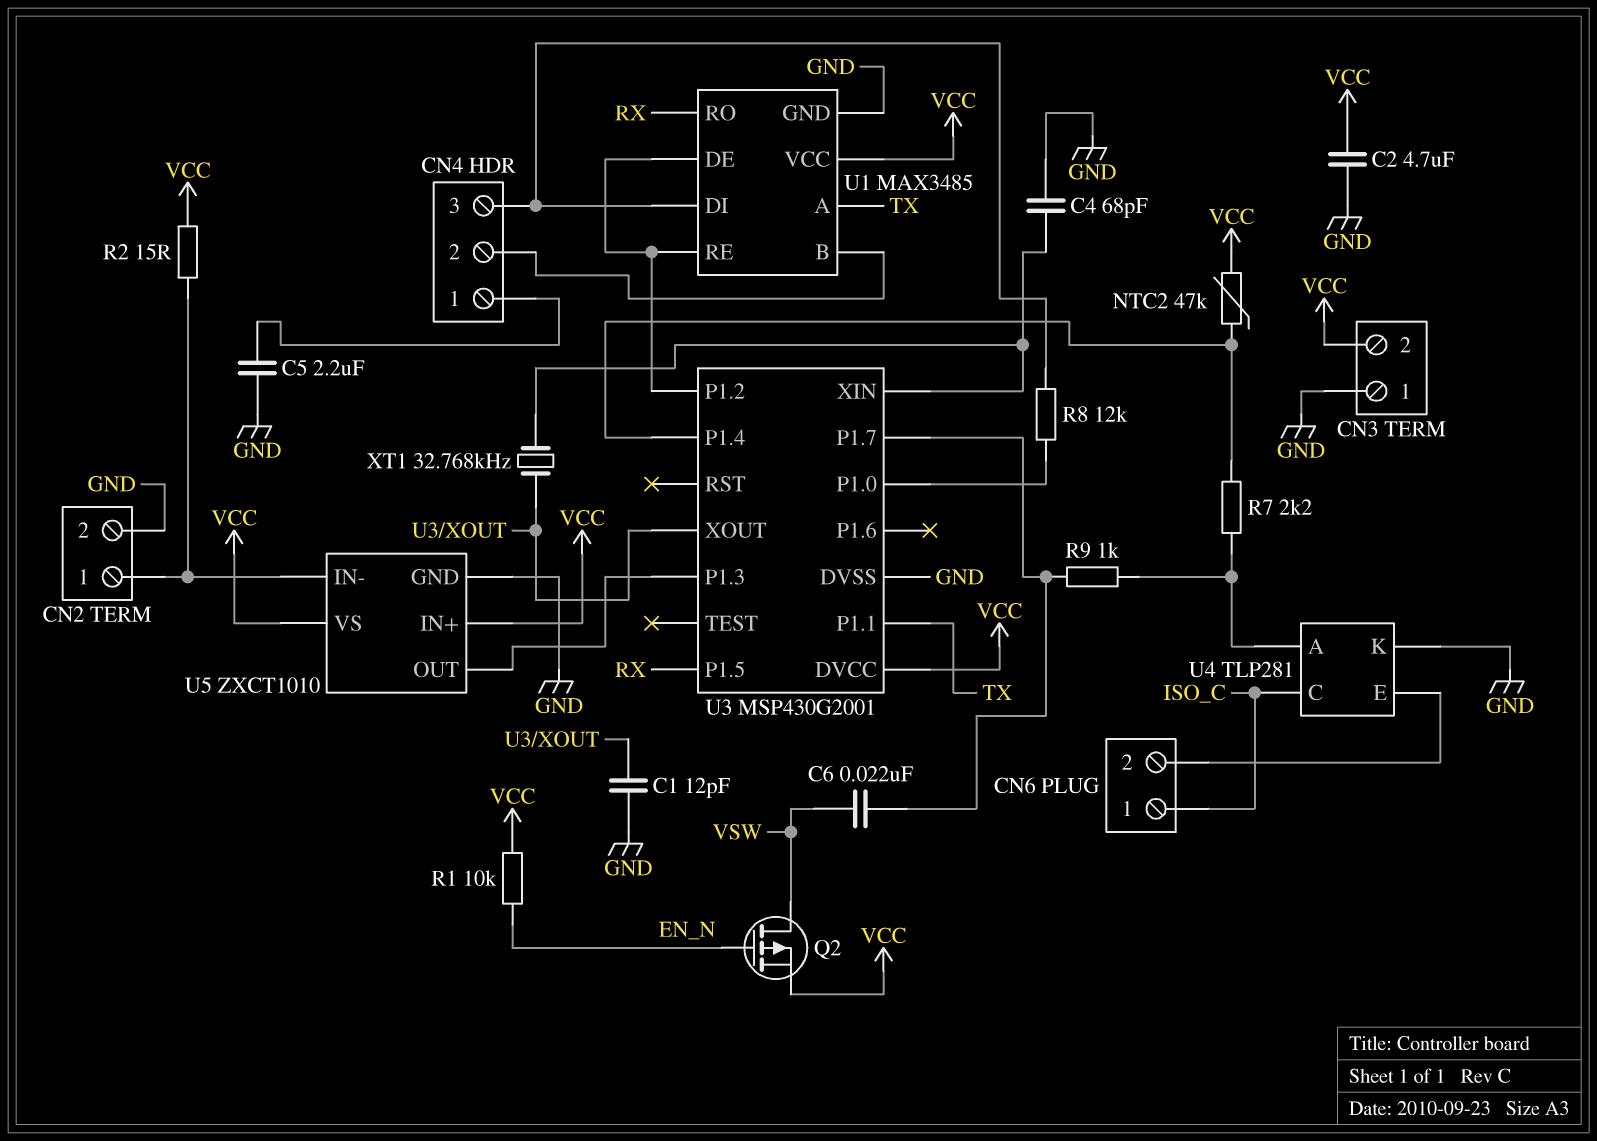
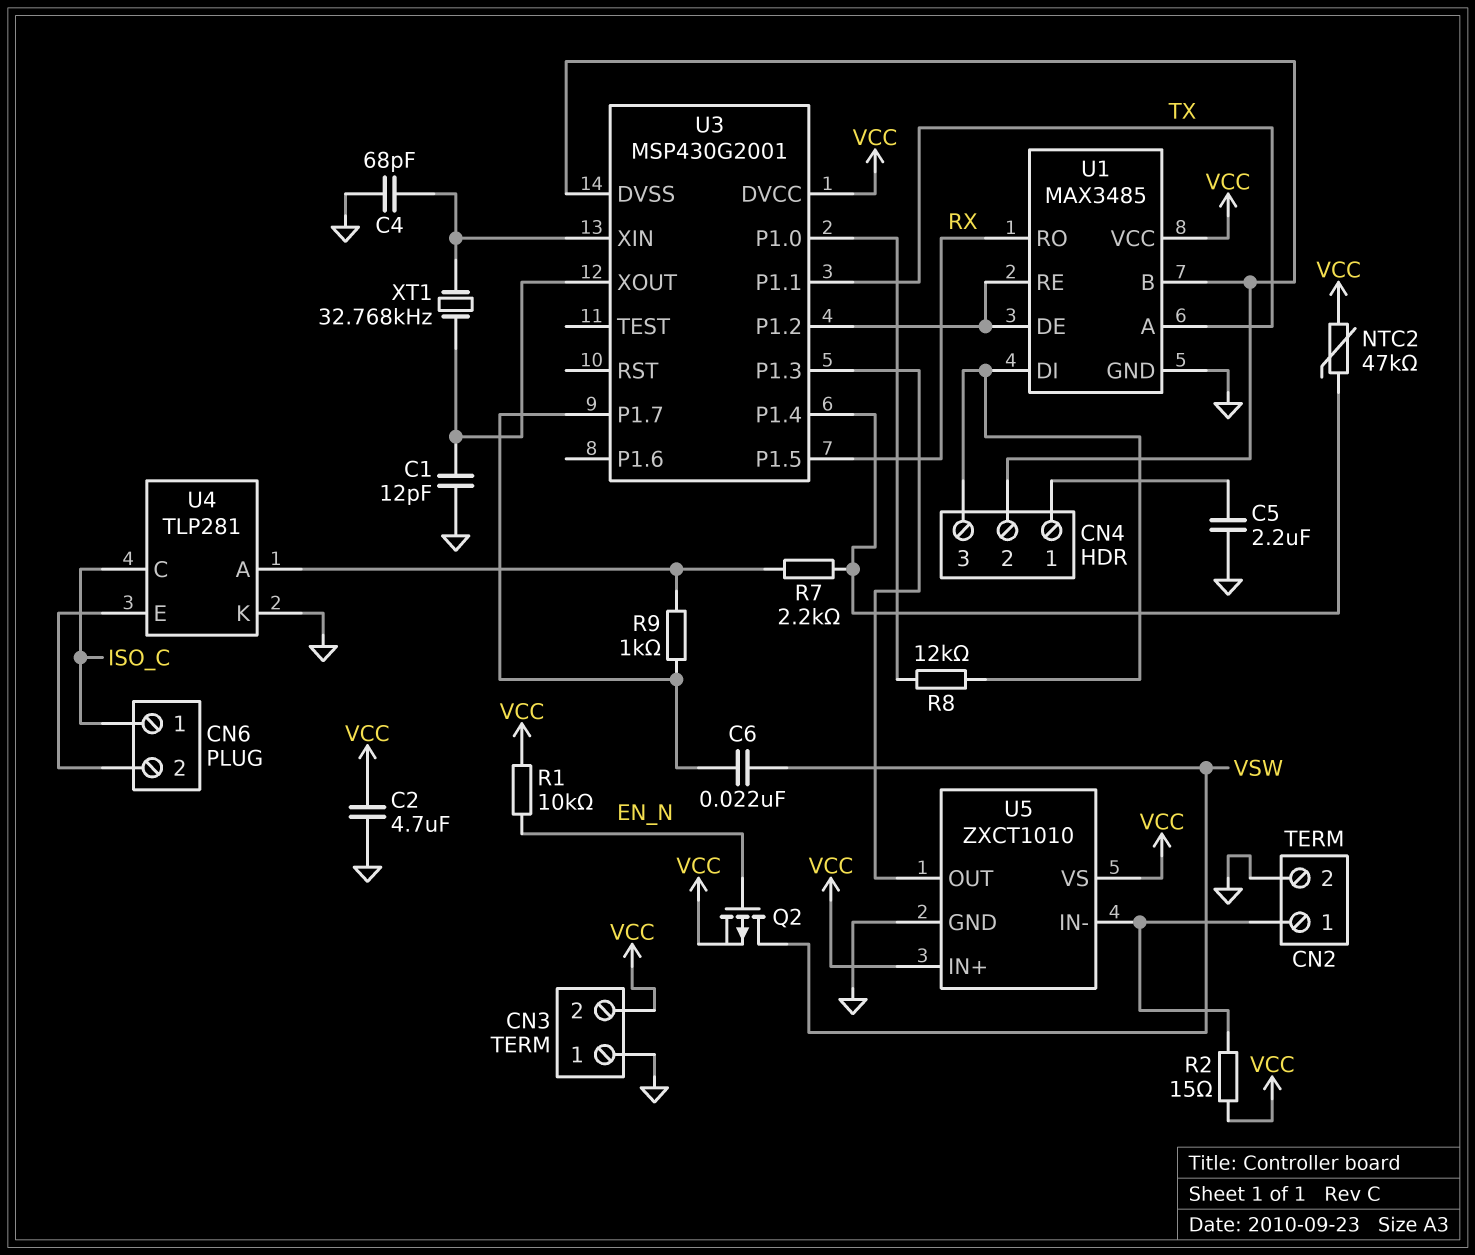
U3 pin DVSS: GND -> CN4/2

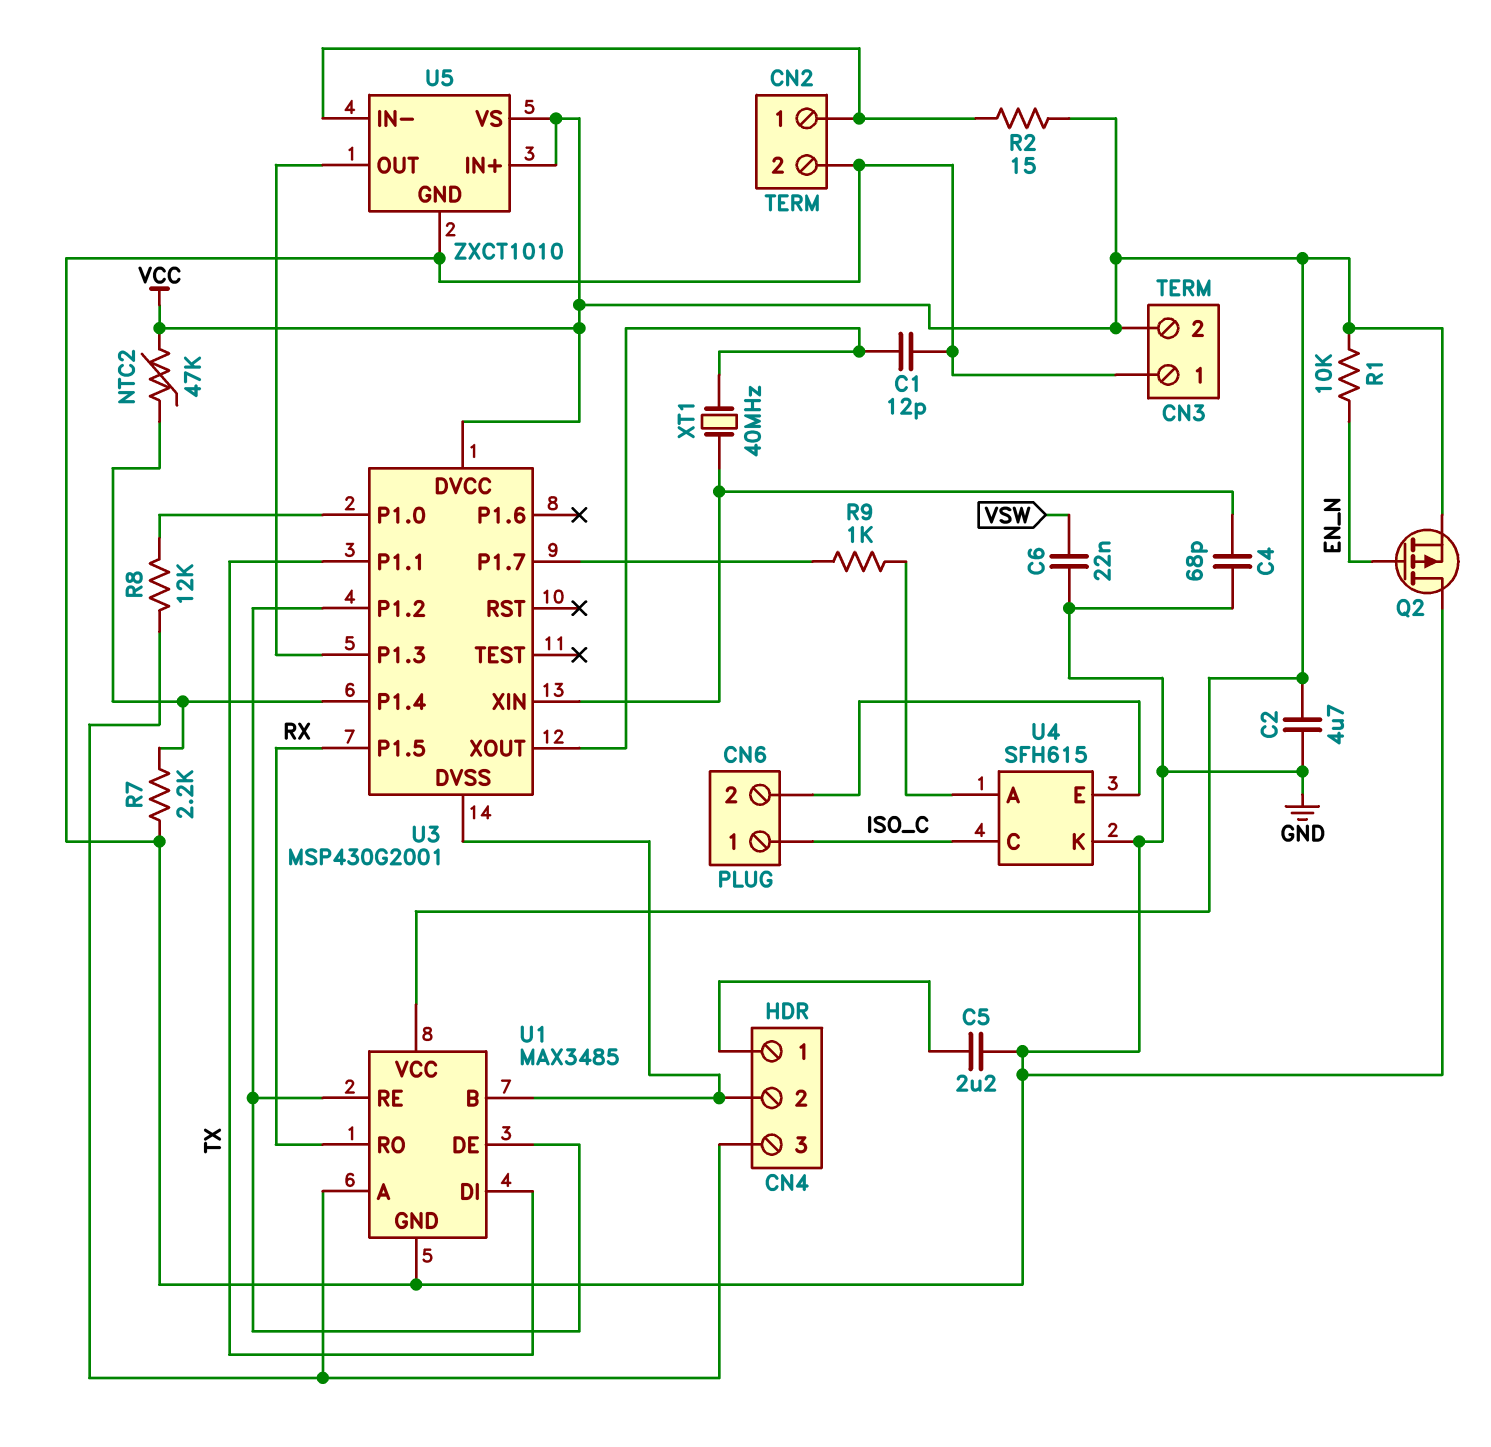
C6: 22nF (U3/P1.7, VSW) -> 22nF (GND, VSW)
Q2: PMOS (G EN_N, D VSW, S VCC) -> PMOS (G EN_N, D GND, S VCC)
R7: 2.2k (U3/P1.4, U4/A) -> 2.2k (GND, U3/P1.4)
U1 pin A: TX -> CN4/3
U1 pin DI: CN4/3 -> TX
U4: TLP281 -> SFH615
XT1: 32.768kHz (U3/XIN, U3/XOUT) -> 40MHz (U3/XIN, U3/XOUT)

